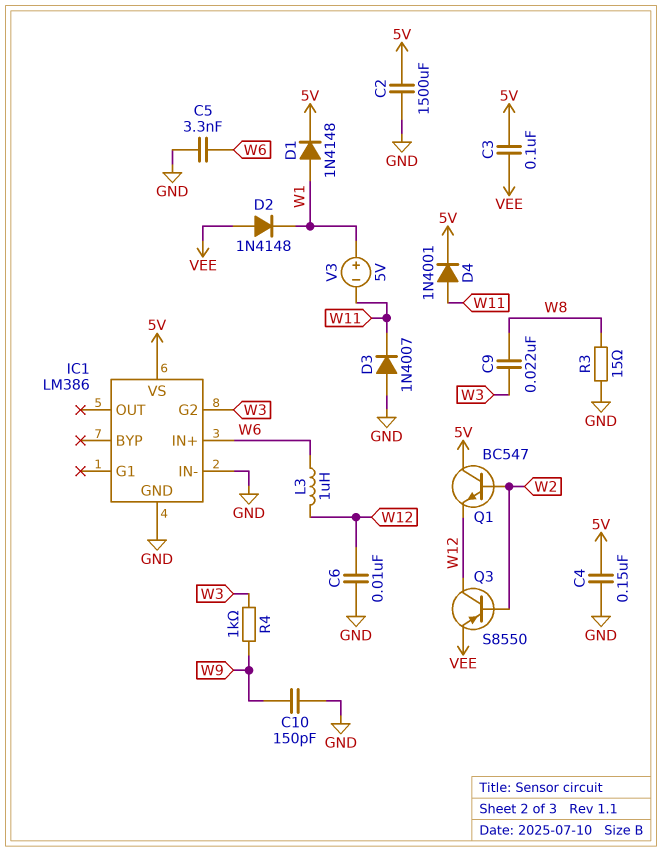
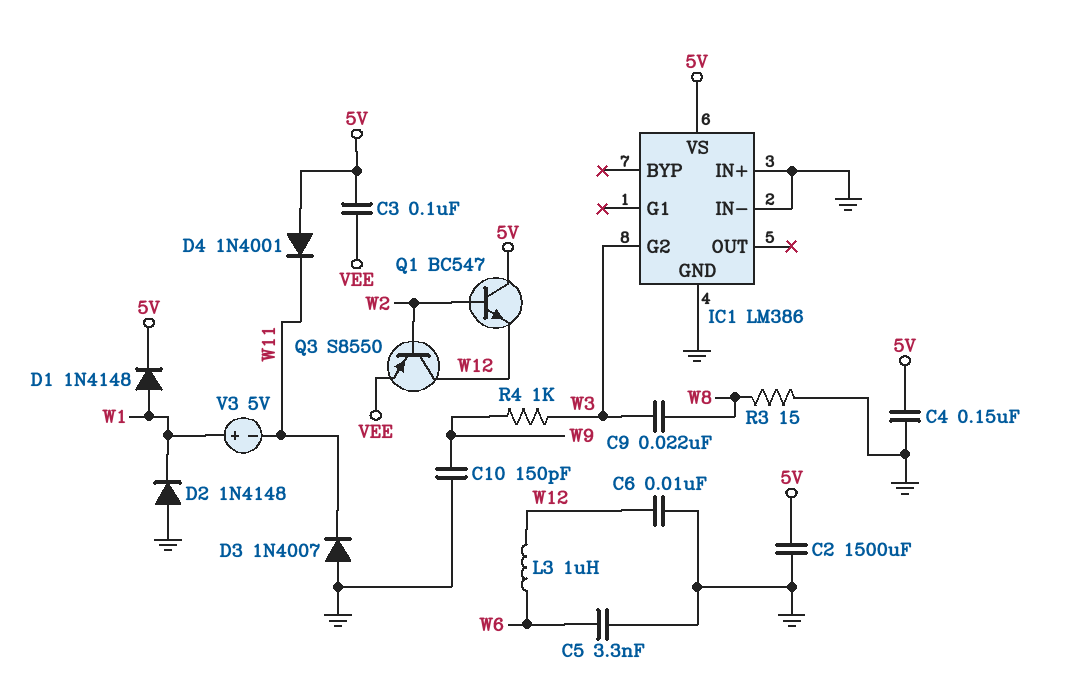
D2: diode 1N4148 (A VEE, K W1) -> diode 1N4148 (A GND, K W1)
D4: diode 1N4001 (A W11, K 5V) -> diode 1N4001 (A 5V, K W11)
IC1 pin IN+: W6 -> GND

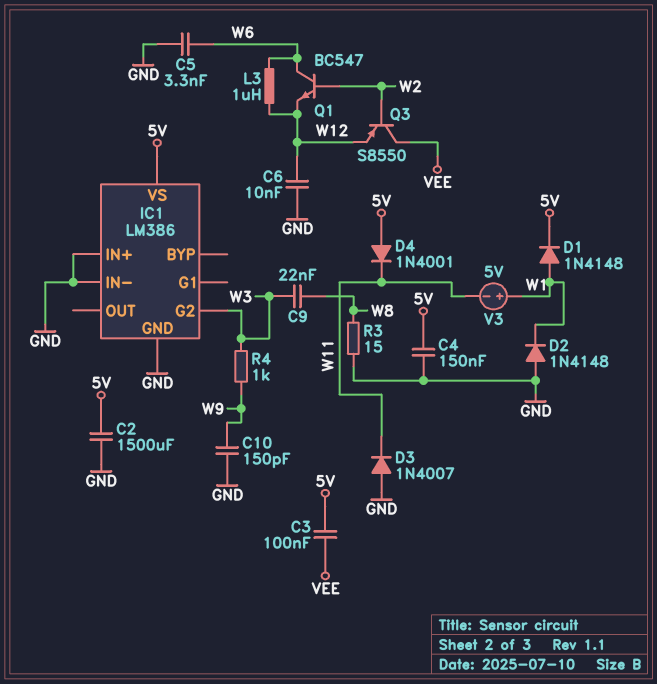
Q1: NPN BC547 (B W2, C 5V, E W12) -> NPN BC547 (B W2, C W6, E W12)
Q3: PNP S8550 (B W2, C W12, E VEE) -> PNP S8550 (B W2, C VEE, E W12)

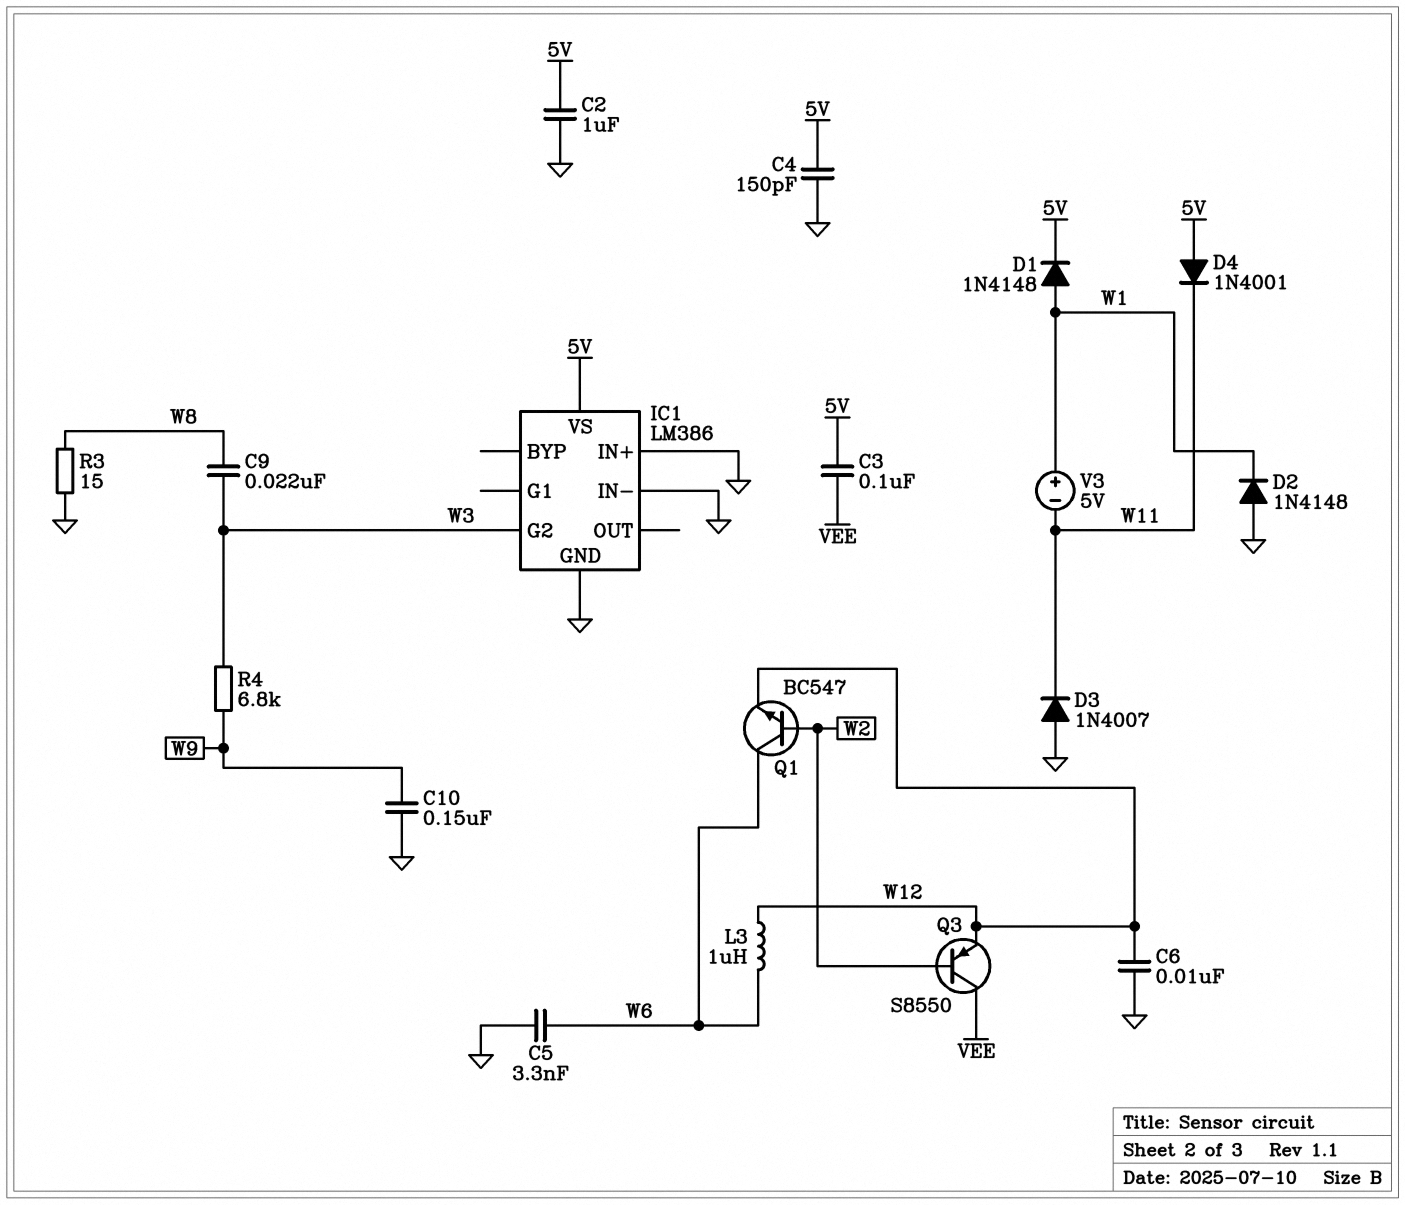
C2: 1500uF (5V, GND) -> 1uF (5V, GND)
C4: 150nF (5V, GND) -> 150pF (5V, GND)
C10: 150pF (GND, W9) -> 150nF (GND, W9)
R4: 1k (W3, W9) -> 6.8k (W3, W9)

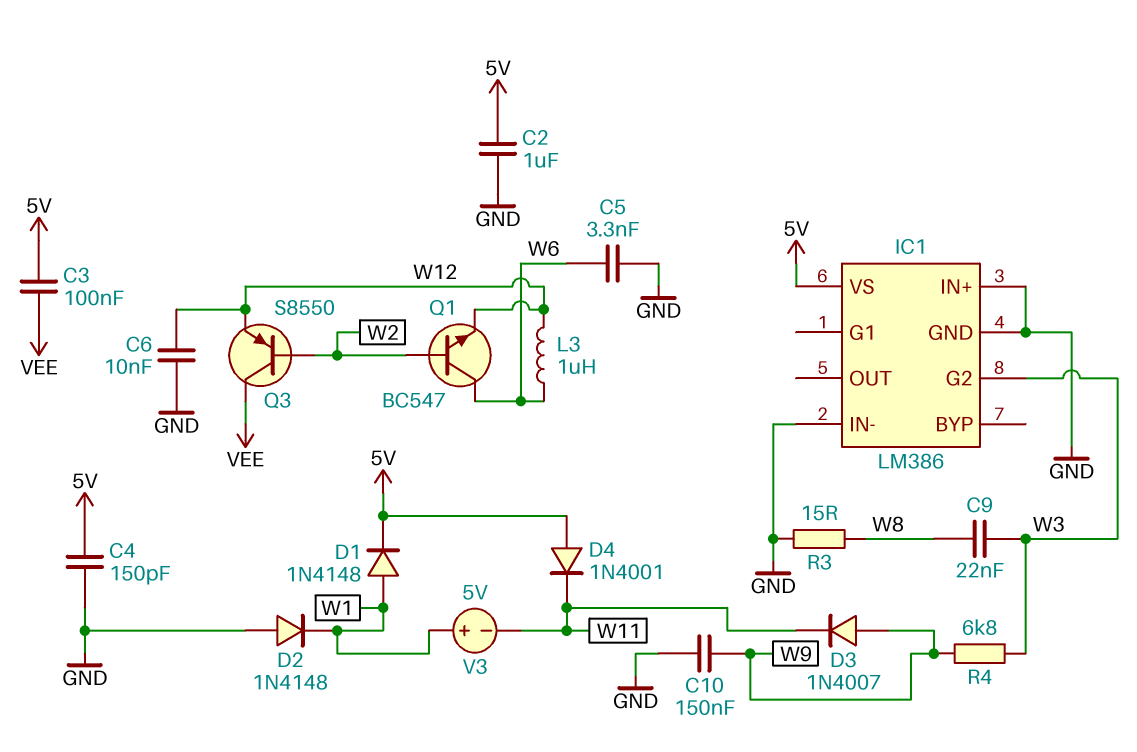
D3: diode 1N4007 (A GND, K W11) -> diode 1N4007 (A W9, K W11)

